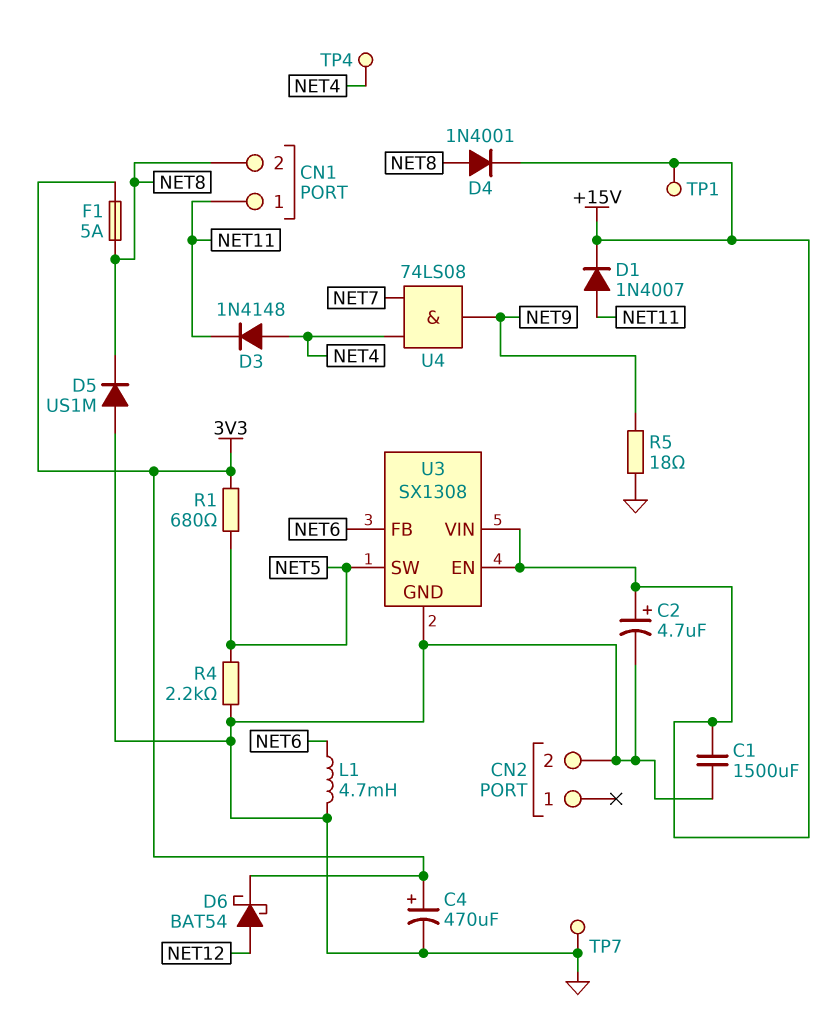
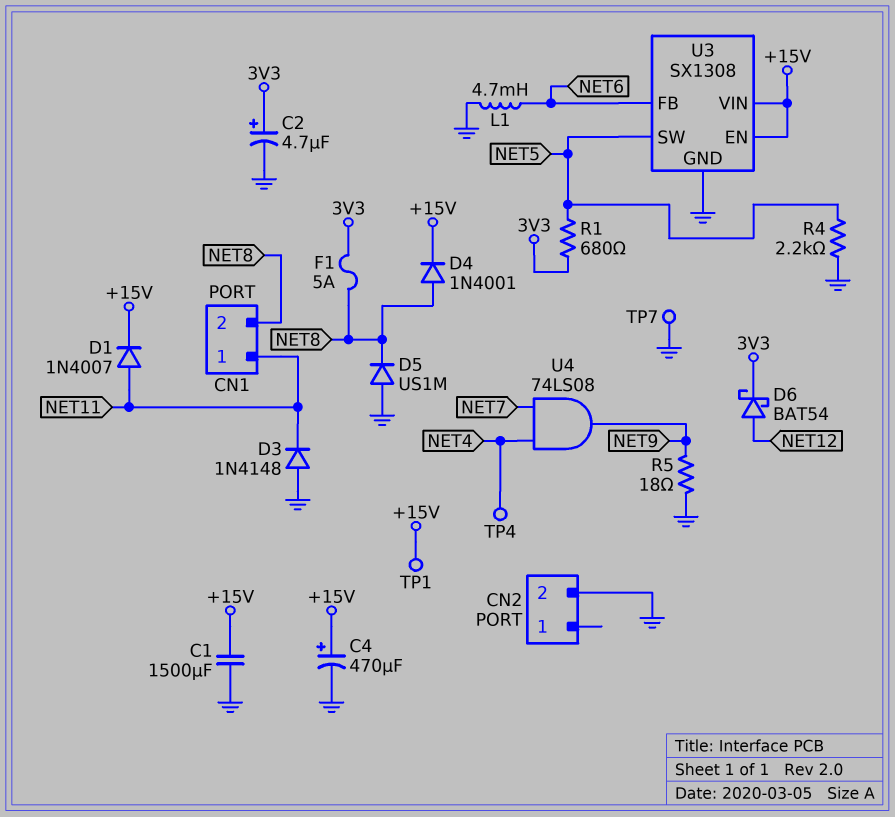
C2: 4.7uF (plus +15V, minus GND) -> 4.7uF (plus 3V3, minus GND)
C4: 470uF (plus 3V3, minus GND) -> 470uF (plus +15V, minus GND)
D3: diode 1N4148 (A NET4, K NET11) -> diode 1N4148 (A GND, K NET11)

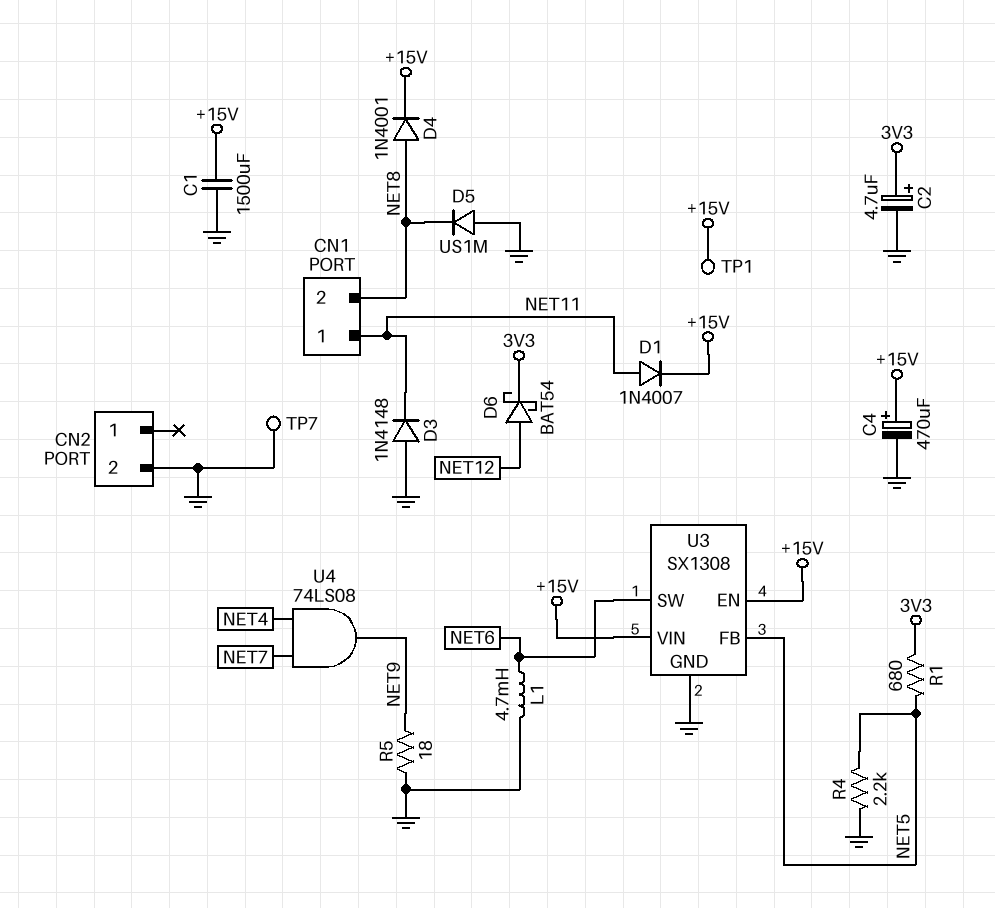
F1: 5A (3V3, NET8) -> none
TP4: test point (NET4) -> none
U3 pin FB: NET6 -> NET5
U3 pin SW: NET5 -> NET6

